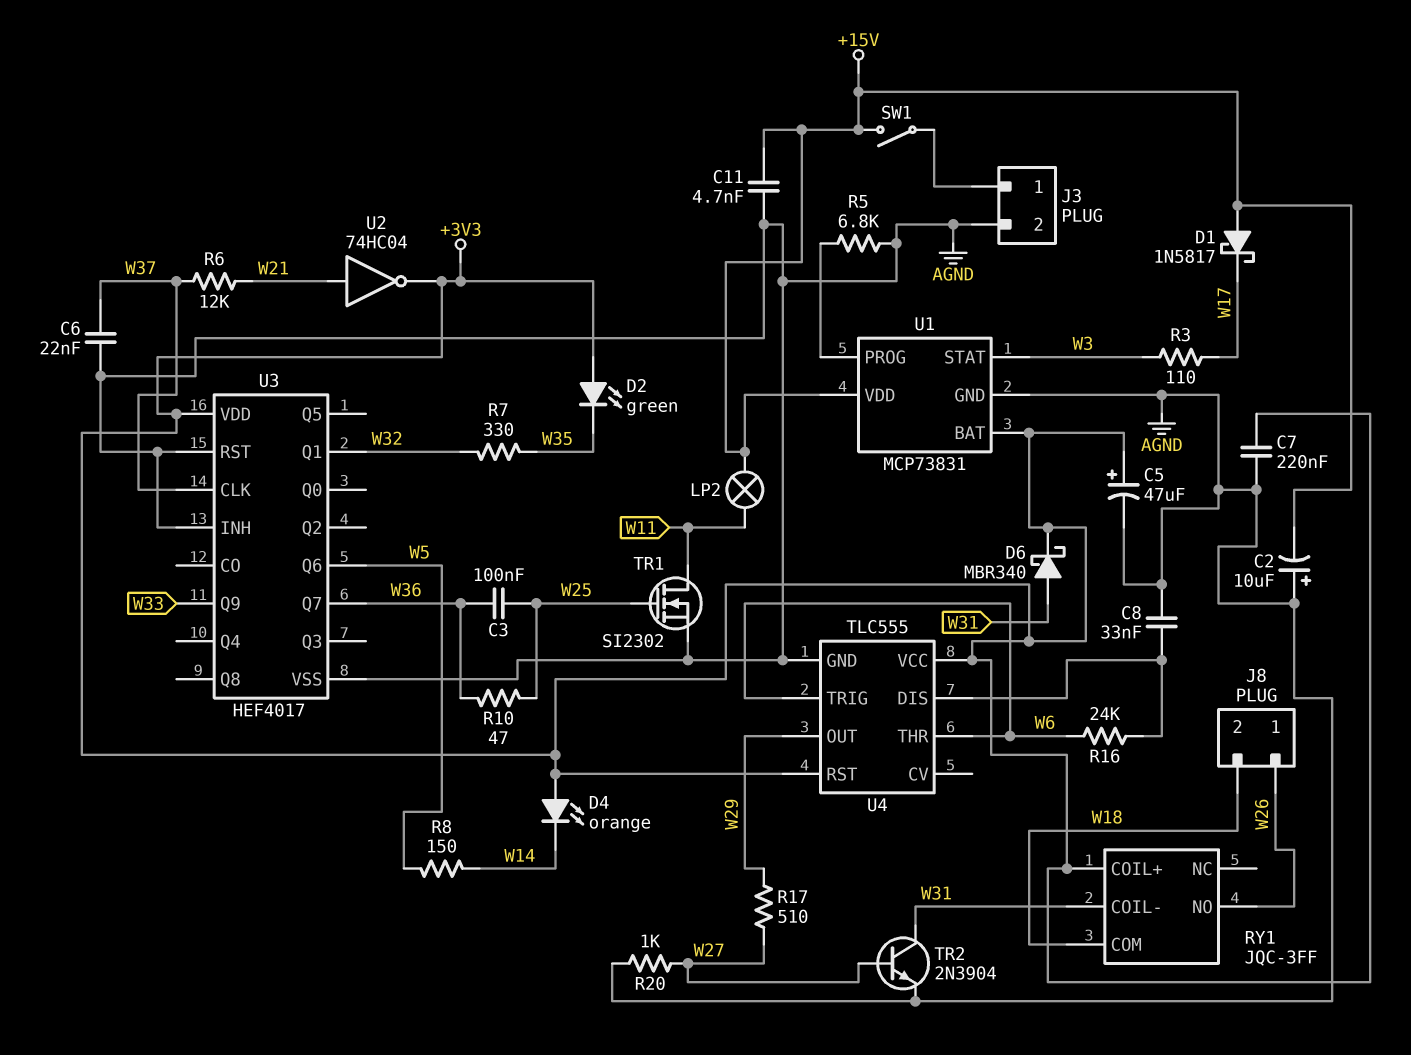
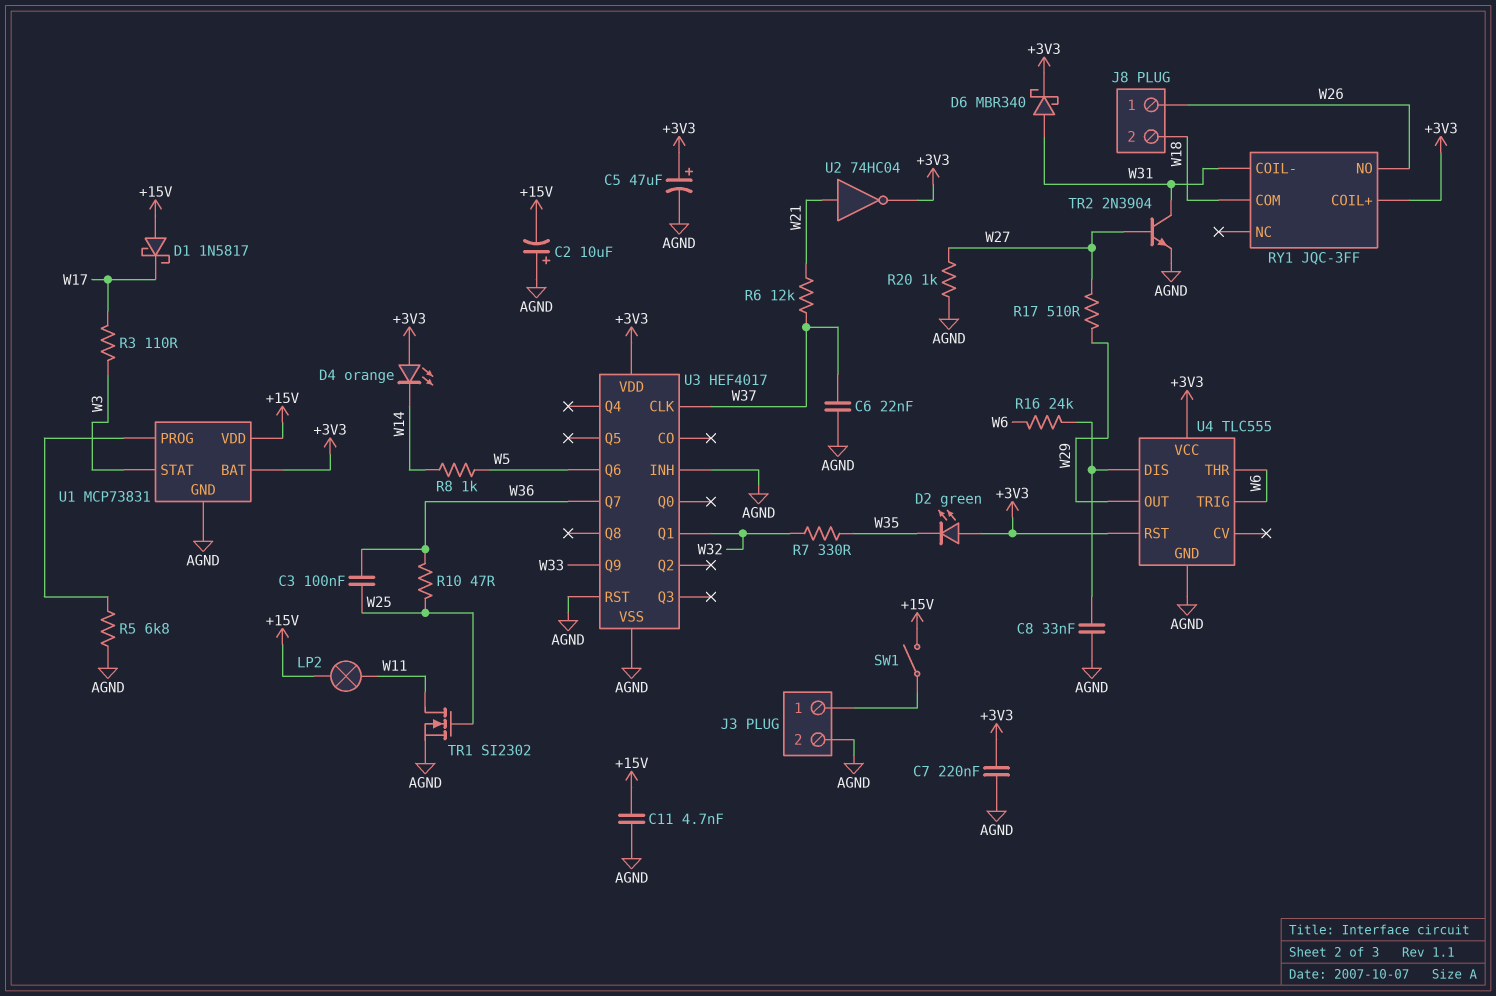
R8: 150 (W5, W14) -> 1k (W5, W14)

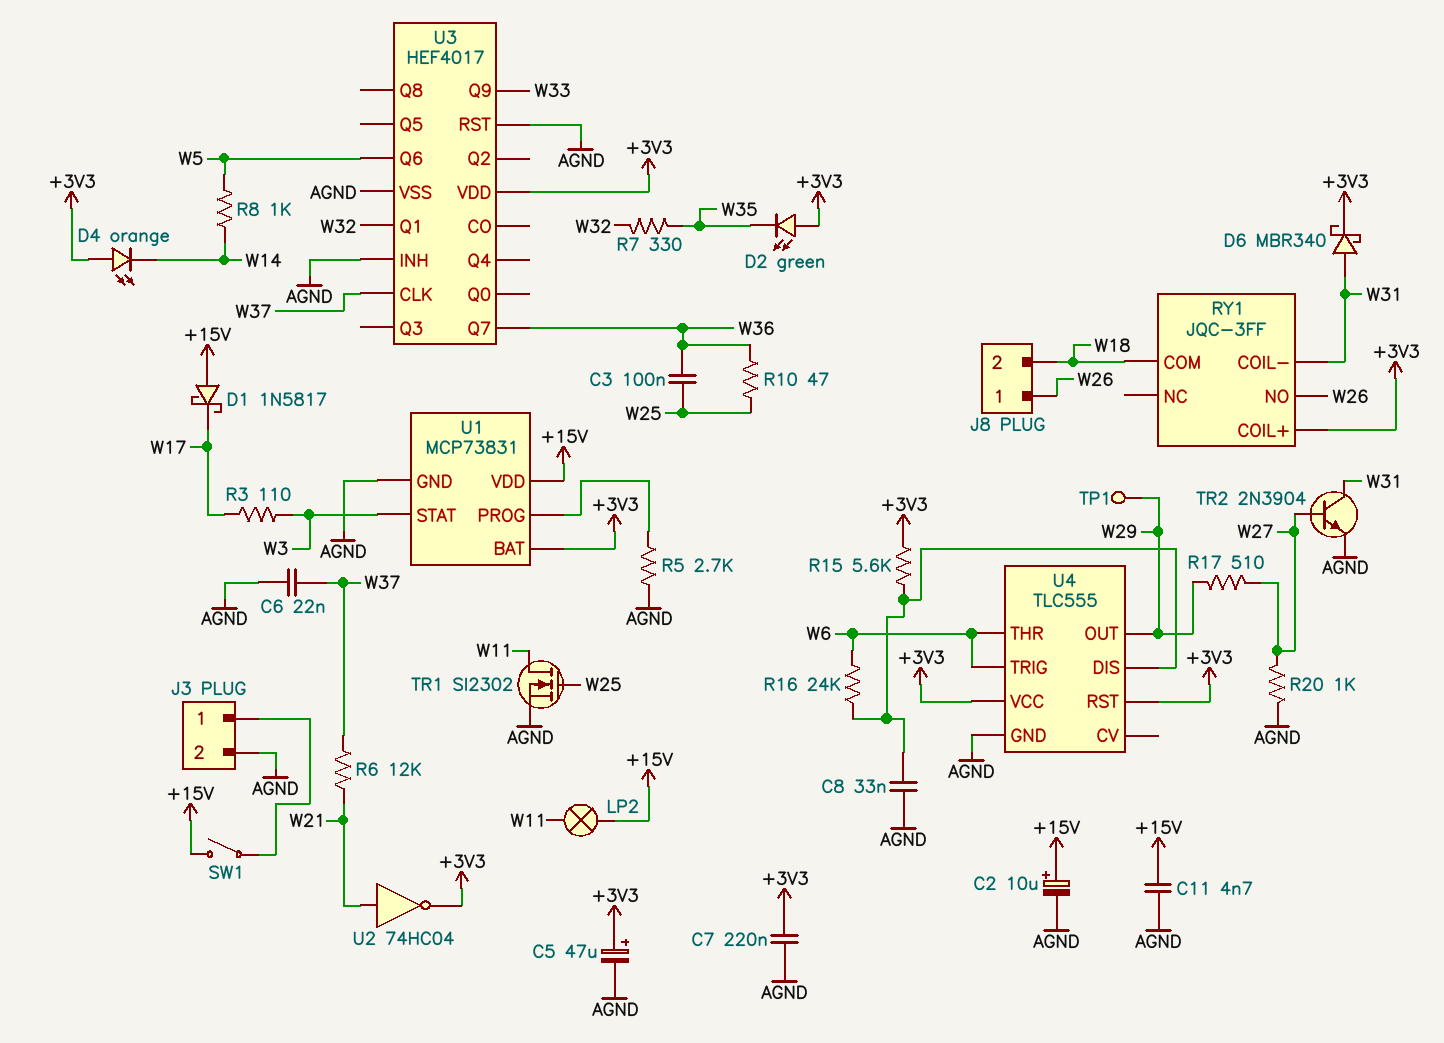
C2: 10uF (plus AGND, minus +15V) -> 10uF (plus +15V, minus AGND)
R5: 6.8k (AGND, U1/PROG) -> 2.7k (AGND, U1/PROG)
R15: none -> 5.6k (+3V3, U4/DIS)
TP1: none -> test point (W29)

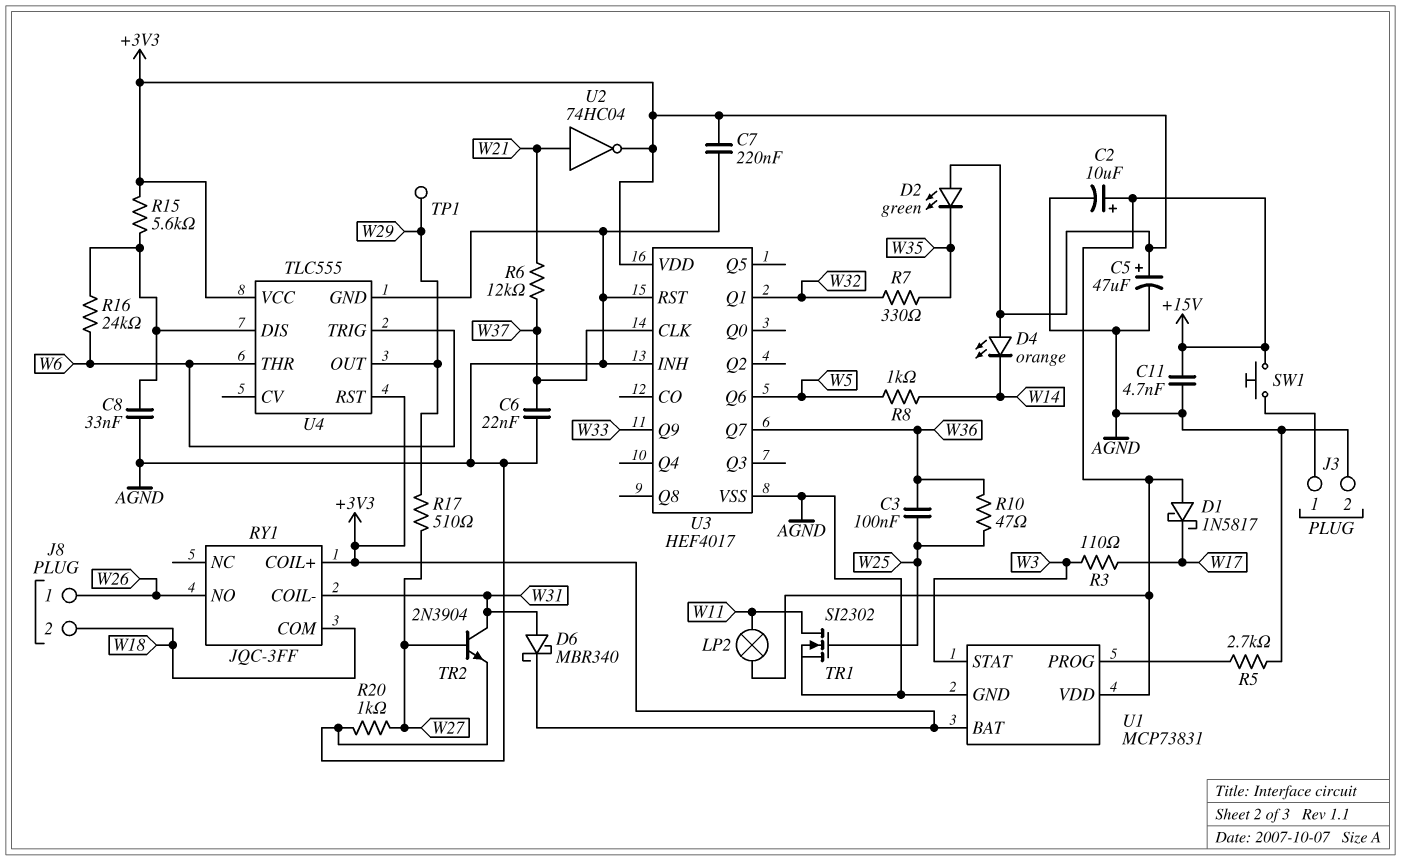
SW1: switch (+15V, J3/1) -> button (+15V, J3/1)

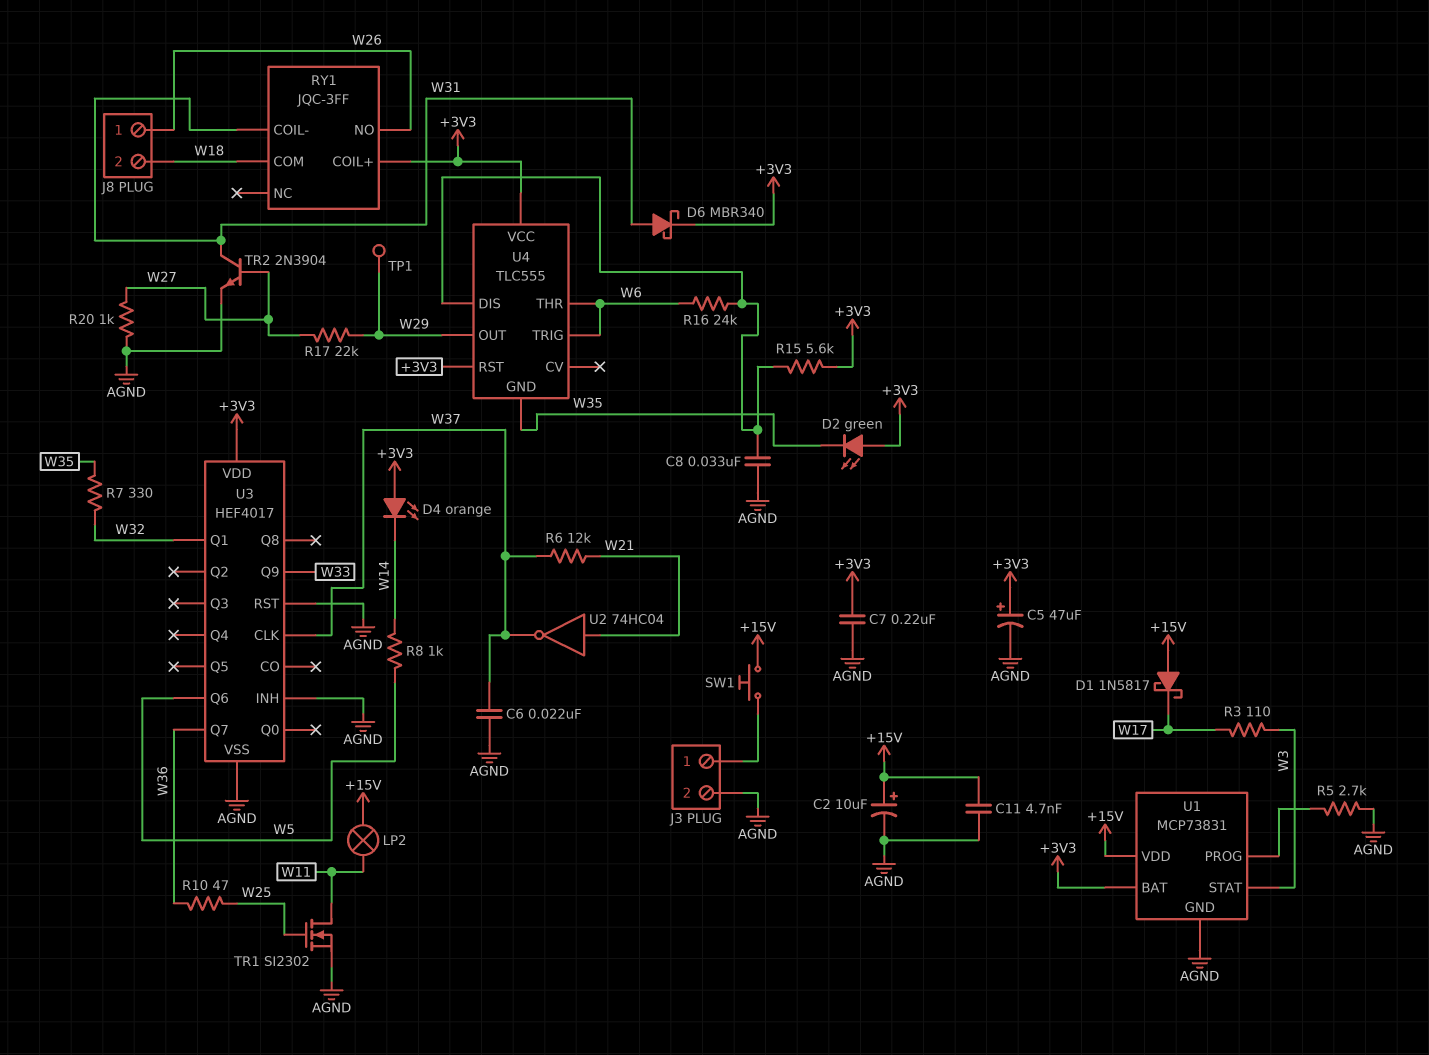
C3: 100nF (W25, W36) -> none
R17: 510 (W27, W29) -> 22k (W27, W29)
U2: NOT 74HC04 (in W21, out +3V3) -> NOT 74HC04 (in W21, out W37)
U4 pin GND: AGND -> W35

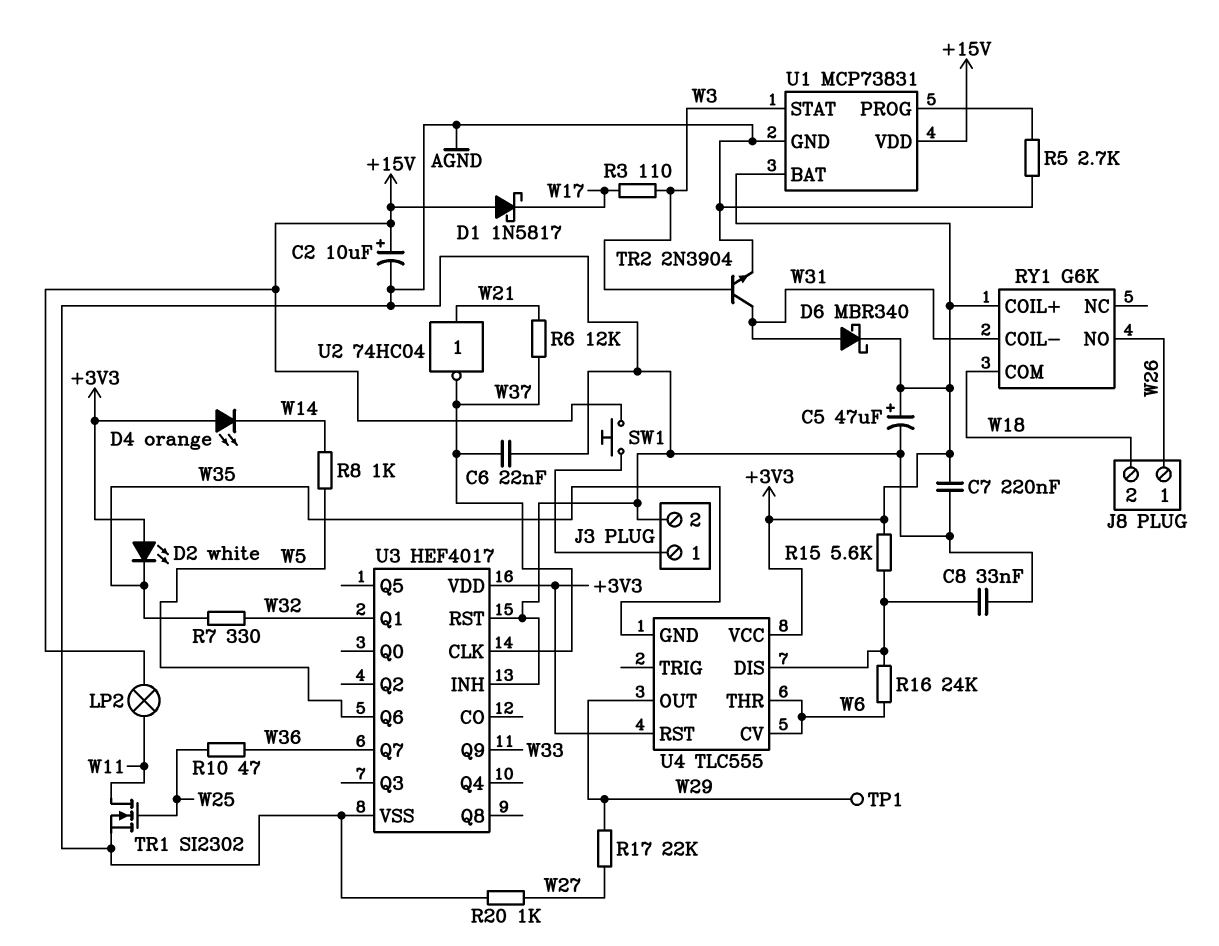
C11: 4.7nF (+15V, AGND) -> none
D2: LED green (A +3V3, K W35) -> LED white (A +3V3, K W35)
RY1: JQC-3FF -> G6K
TR2: NPN 2N3904 (B W27, C W31, E AGND) -> NPN 2N3904 (B W3, C W31, E AGND)
U4 pin CV: none -> W6
U4 pin TRIG: W6 -> none

